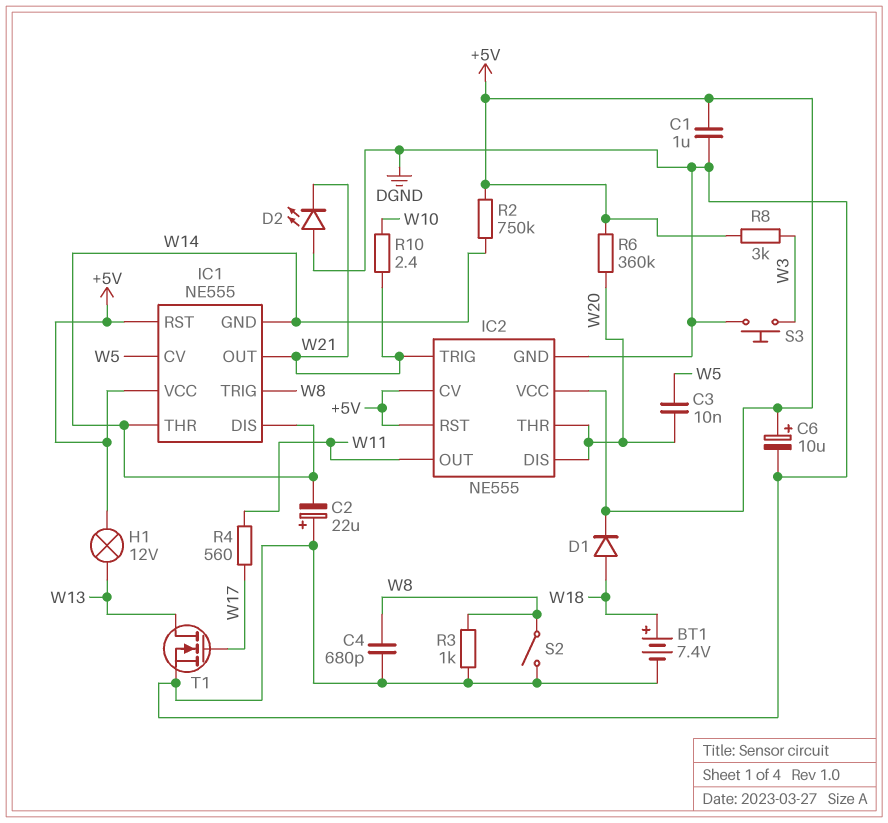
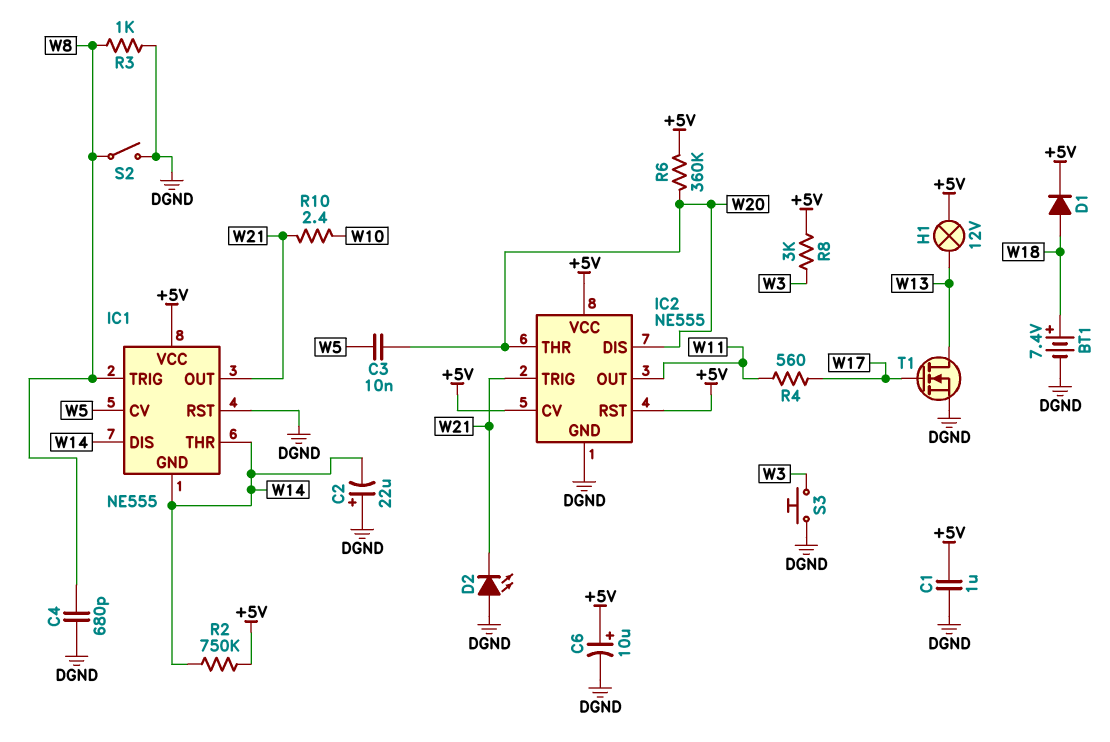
IC1 pin RST: +5V -> DGND

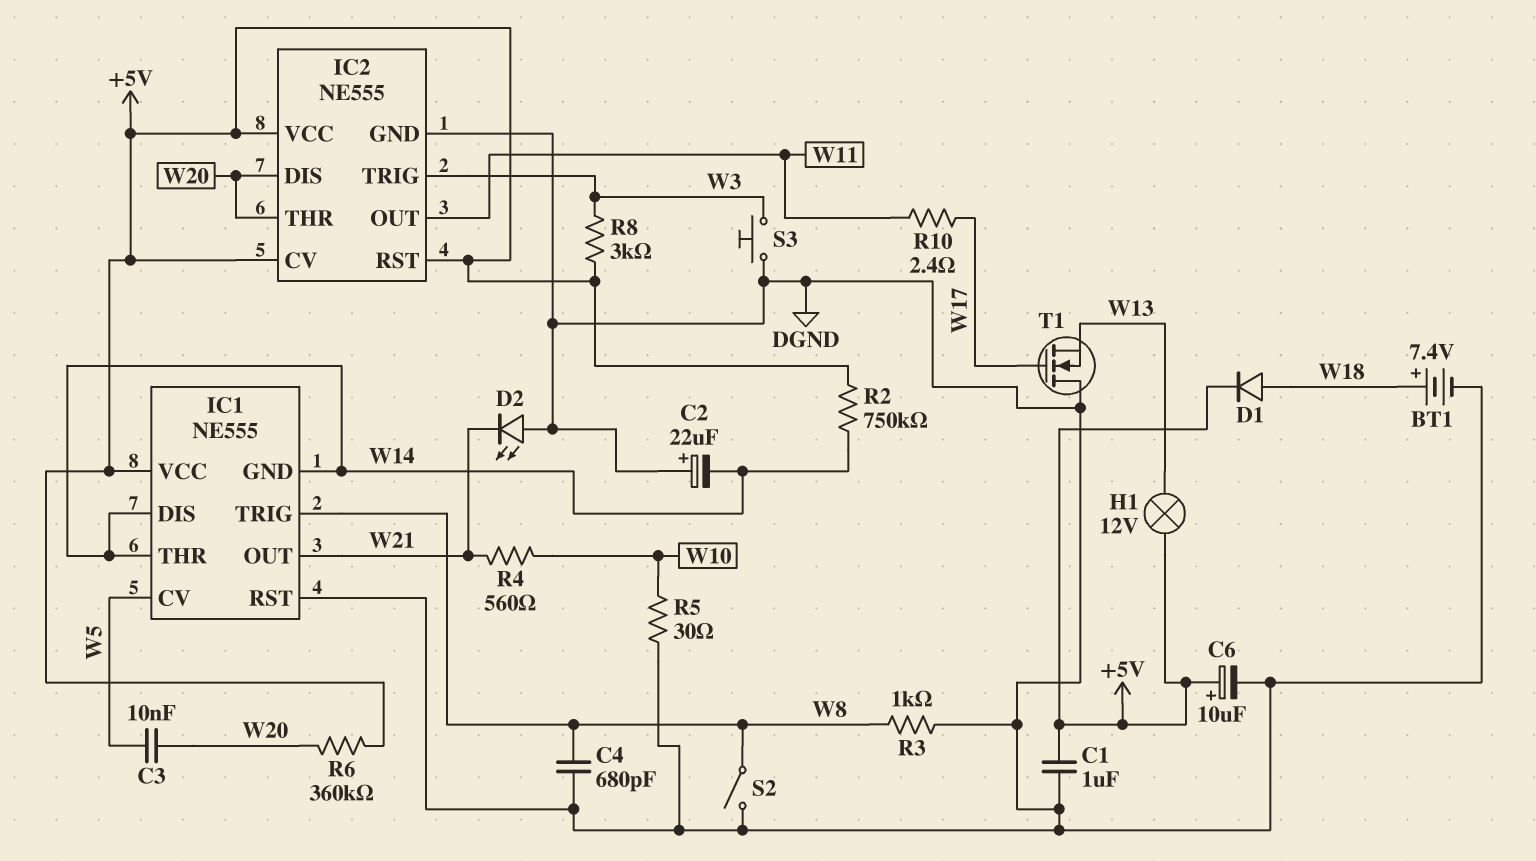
IC2 pin TRIG: W21 -> W3
R4: 560 (W11, W17) -> 560 (W10, W21)
R5: none -> 30 (DGND, W10)
R10: 2.4 (W10, W21) -> 2.4 (W11, W17)
T1: NMOS (G W17, D W13, S DGND) -> NMOS (G W17, D DGND, S W13)

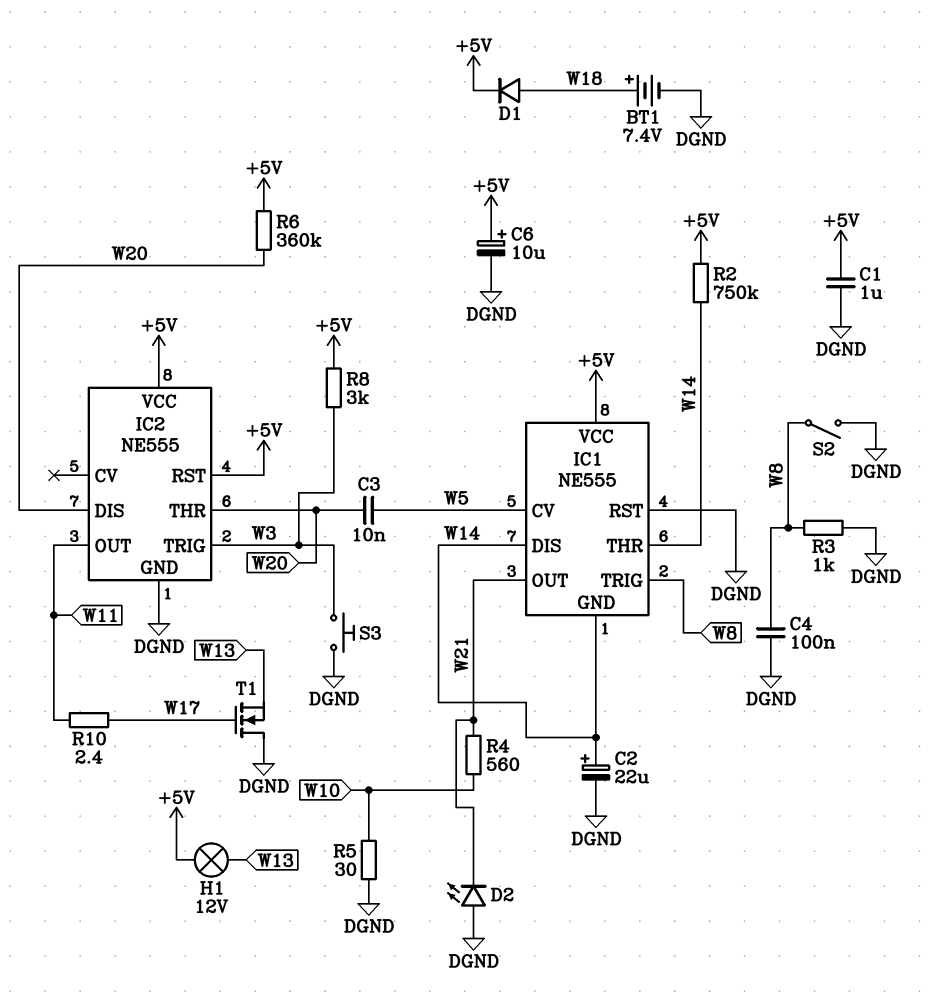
C2: 22uF (plus DGND, minus W14) -> 22uF (plus W14, minus DGND)
C4: 680pF (DGND, W8) -> 100nF (DGND, W8)
IC2 pin CV: +5V -> none

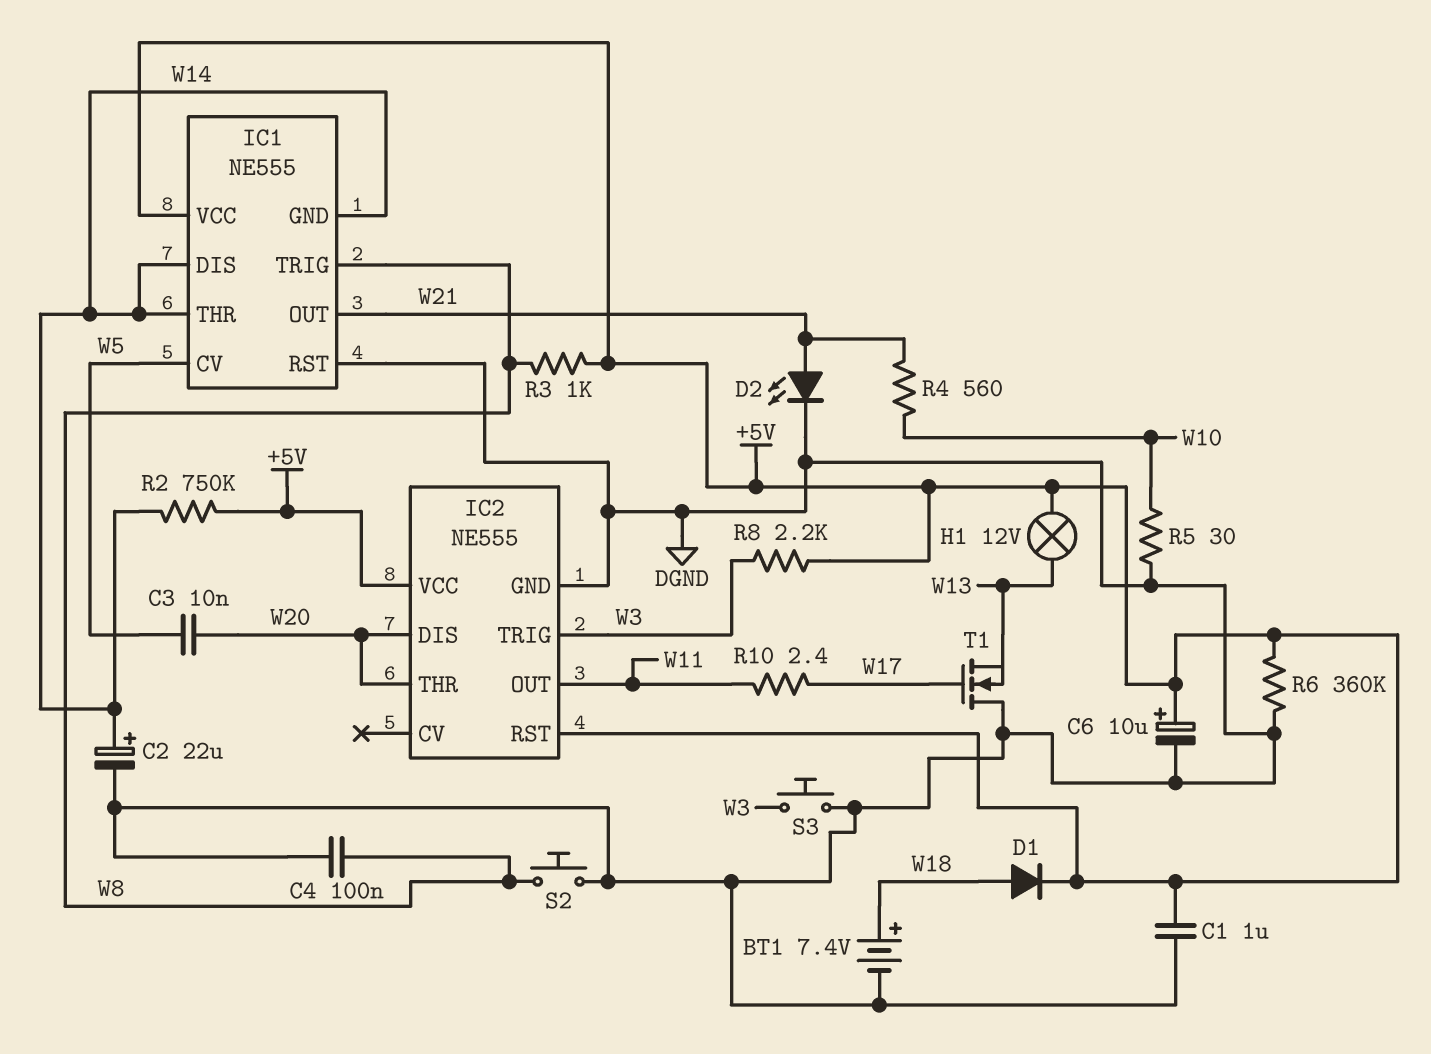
D2: LED (A DGND, K W21) -> LED (A W21, K DGND)
R3: 1k (DGND, W8) -> 1k (+5V, W8)
R6: 360k (+5V, W20) -> 360k (+5V, DGND)
R8: 3k (+5V, W3) -> 2.2k (+5V, W3)
S2: switch (DGND, W8) -> button (DGND, W8)

